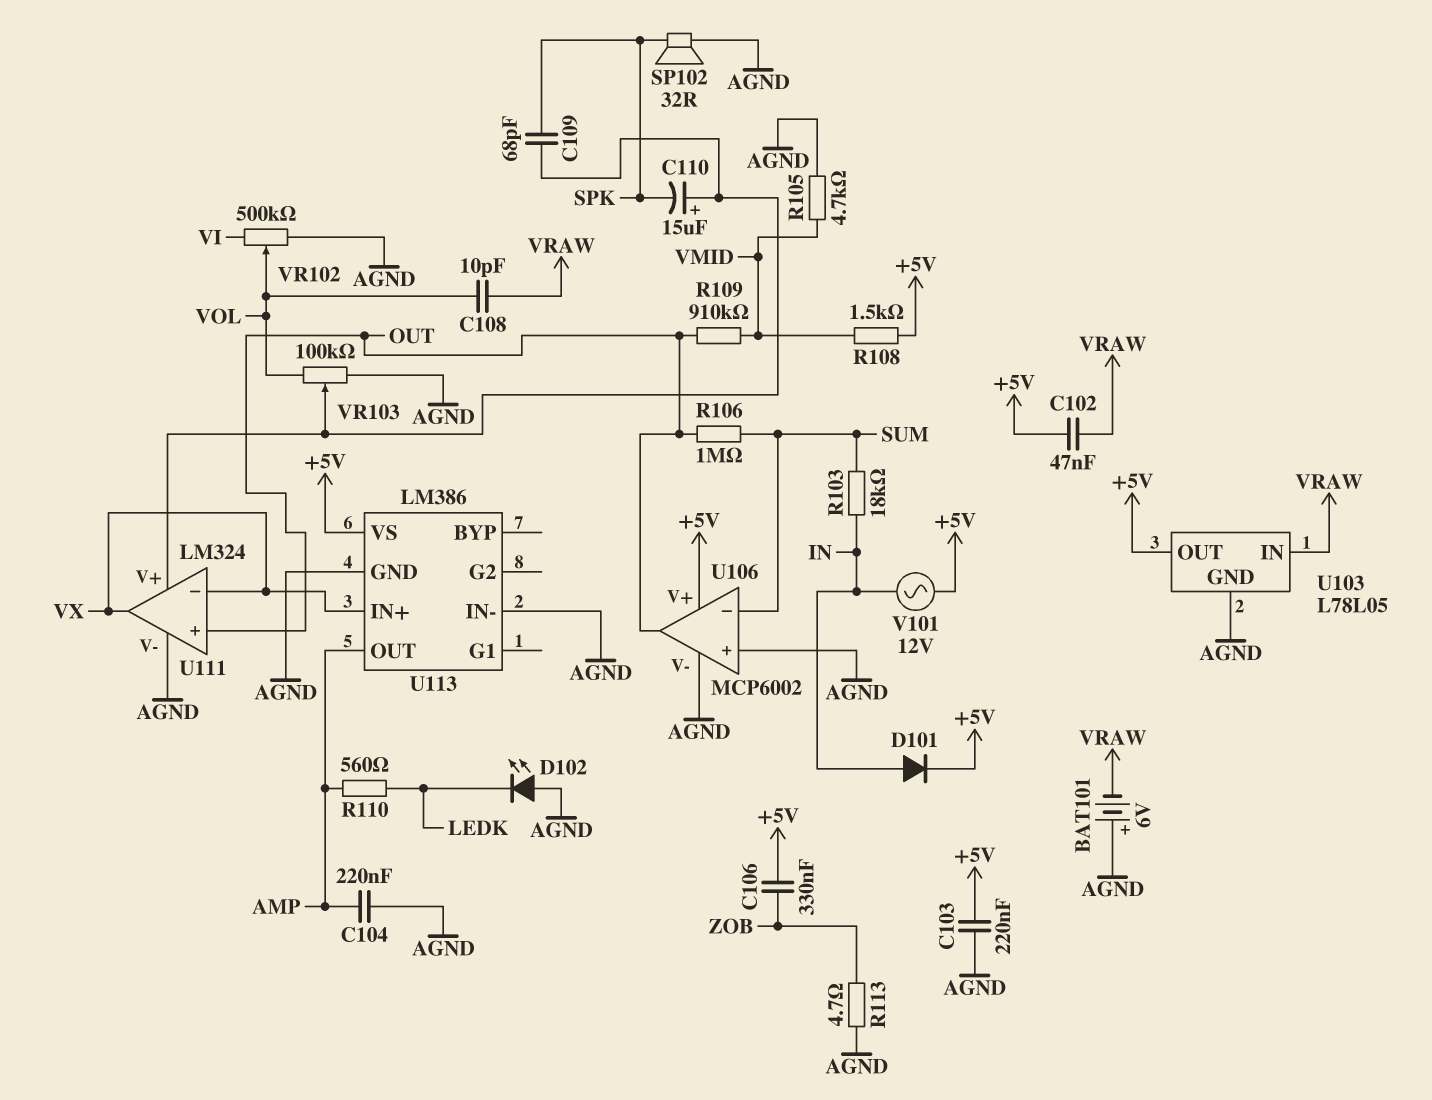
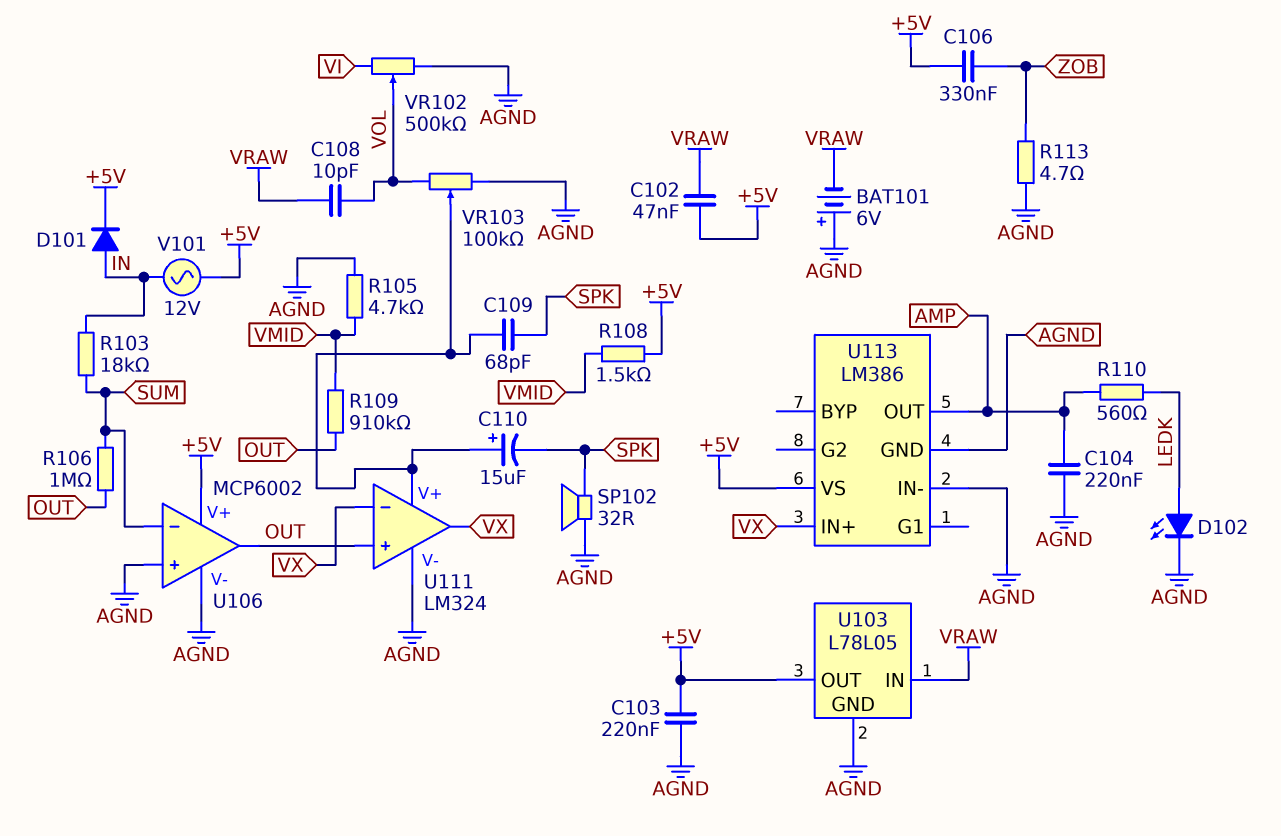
D102: LED (A AGND, K LEDK) -> LED (A LEDK, K AGND)

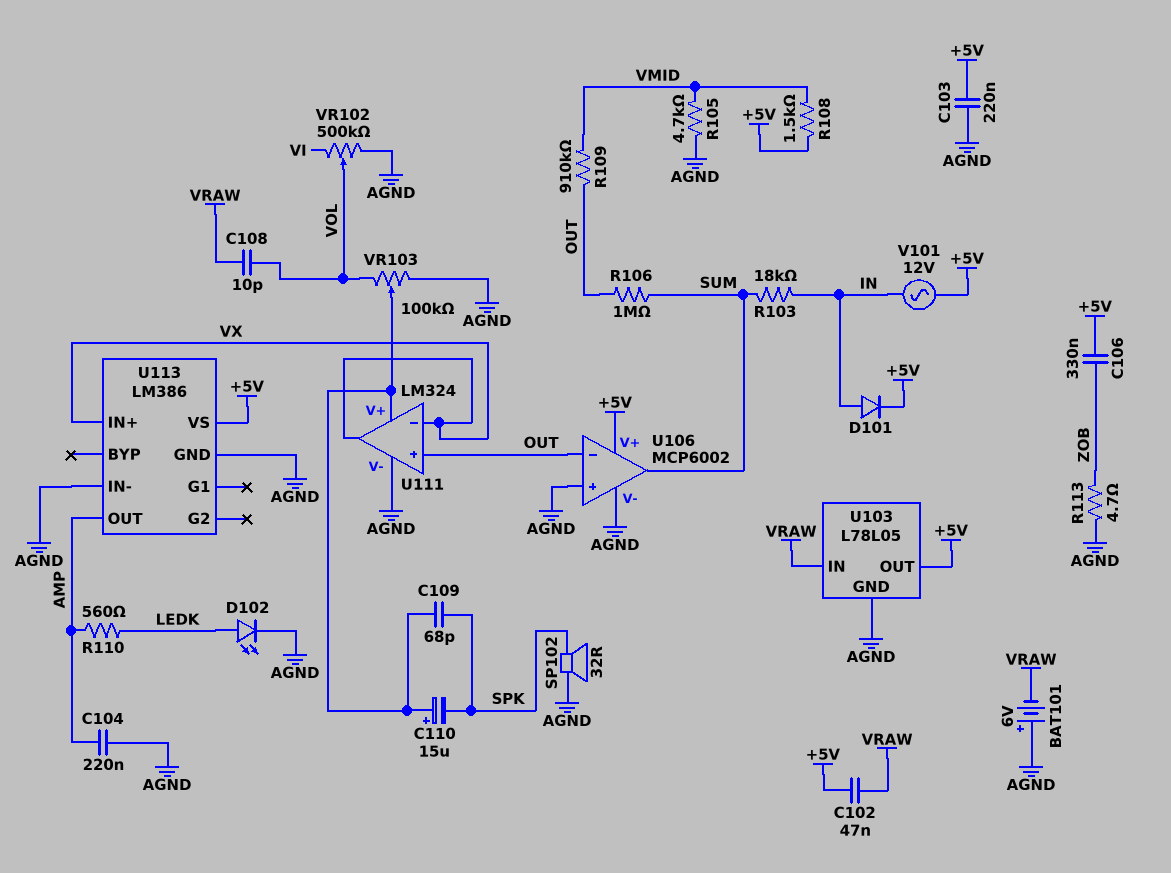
U106 pin in-: SUM -> OUT
U106 pin out: OUT -> SUM

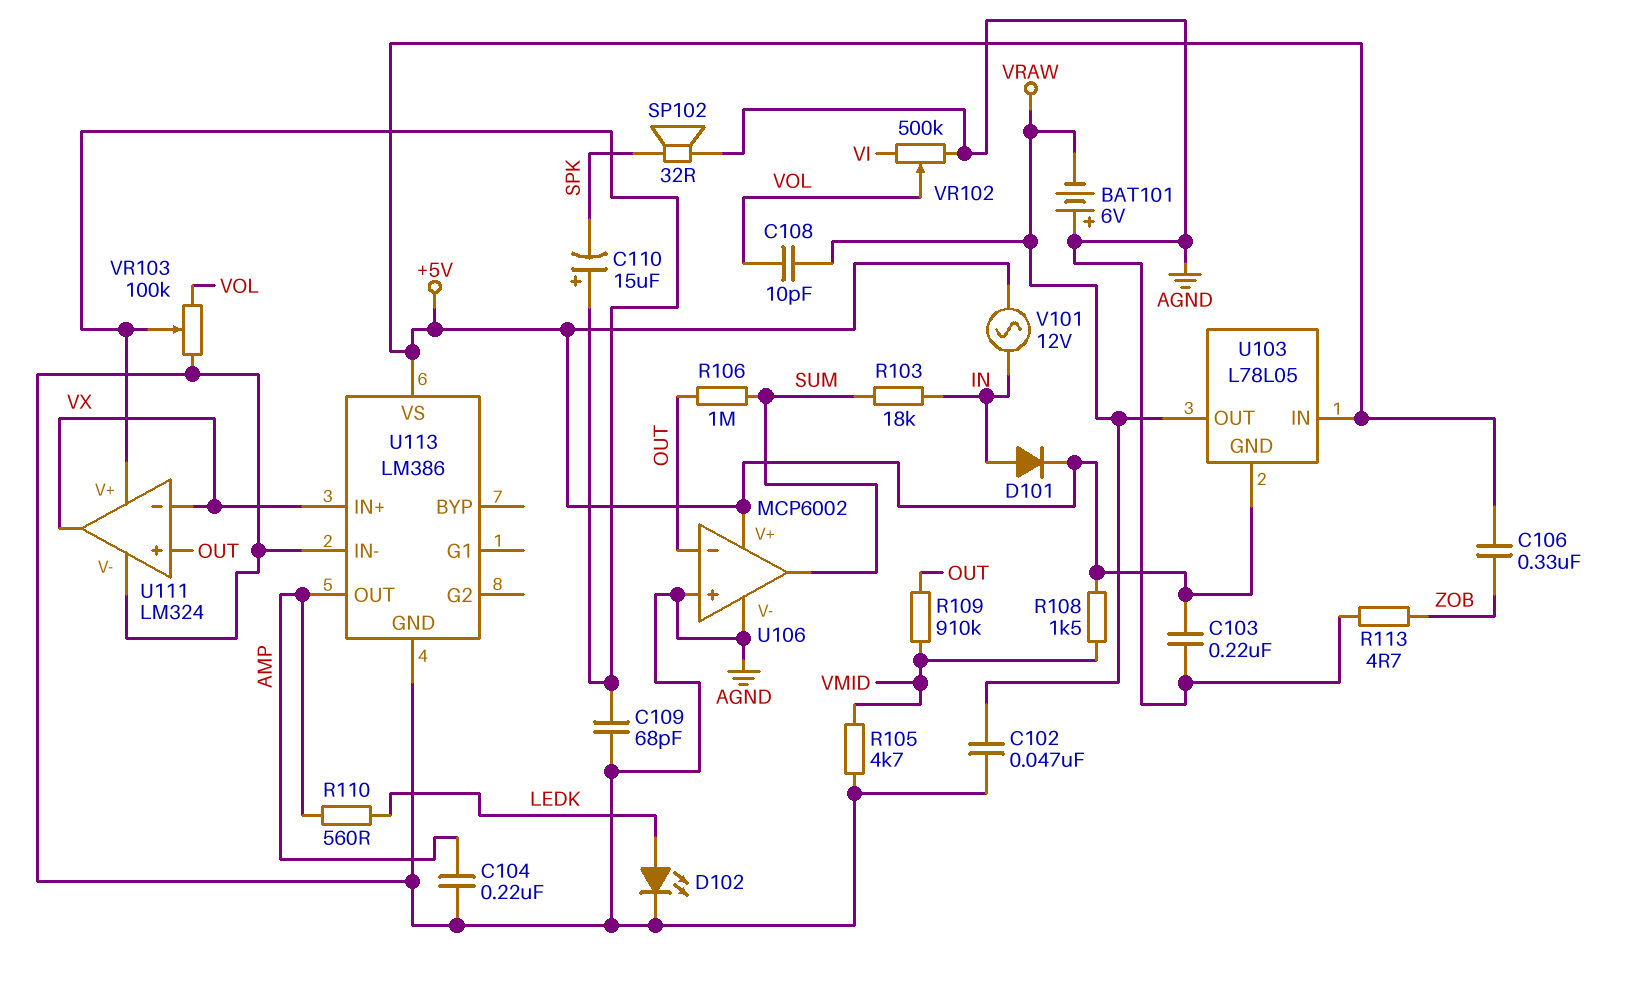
C102: 47nF (+5V, VRAW) -> 47nF (AGND, VRAW)
C109: 68pF (SPK, U111/V+) -> 68pF (AGND, U111/V+)
U103 pin GND: AGND -> +5V
U103 pin IN: VRAW -> +5V
U103 pin OUT: +5V -> VRAW

